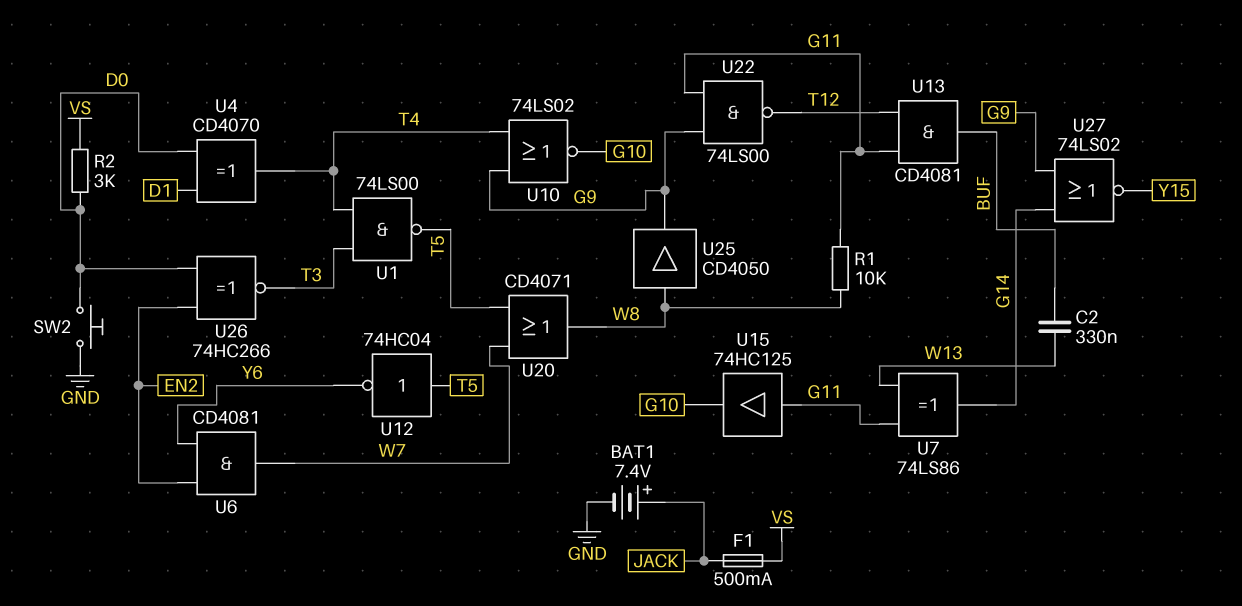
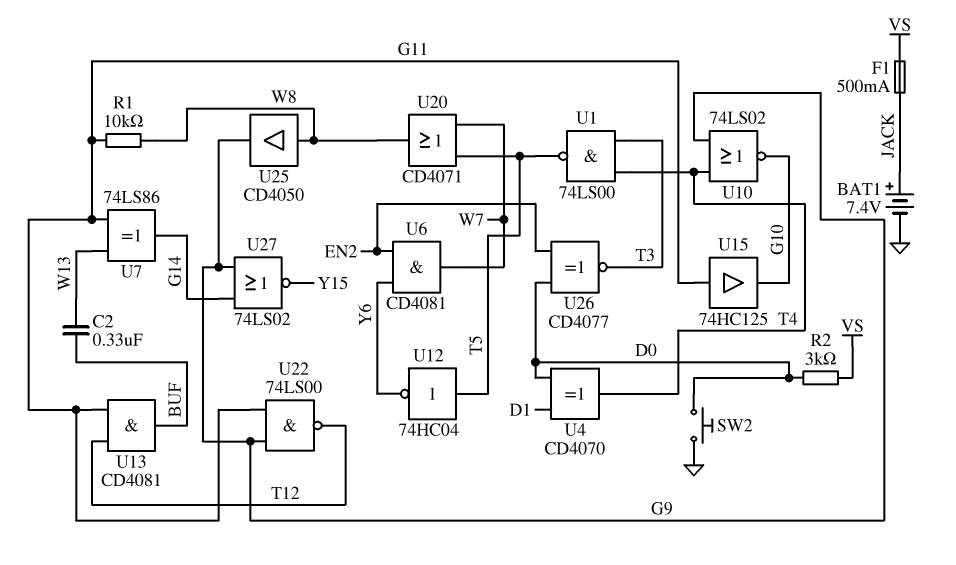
U26: XNOR 74HC266 (in D0, in EN2, out T3) -> XNOR CD4077 (in D0, in EN2, out T3)

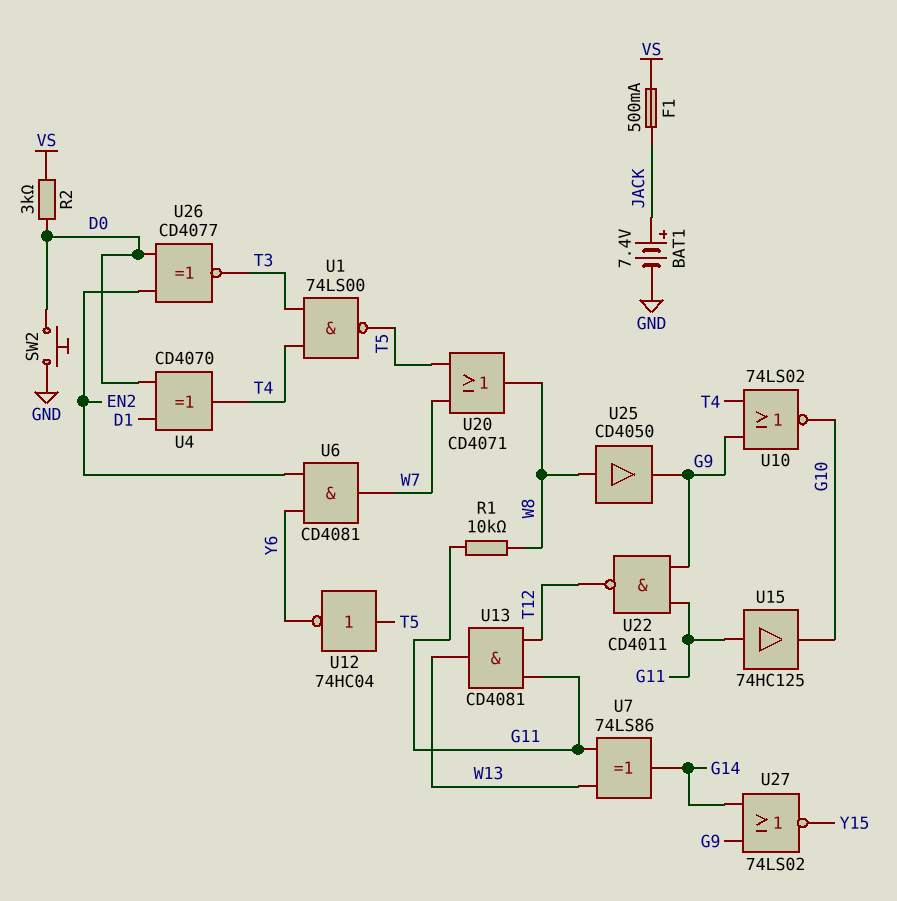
C2: 330nF (BUF, W13) -> none
U13: AND CD4081 (in G11, in T12, out BUF) -> AND CD4081 (in G11, in T12, out W13)
U22: NAND 74LS00 (in G9, in G11, out T12) -> NAND CD4011 (in G9, in G11, out T12)

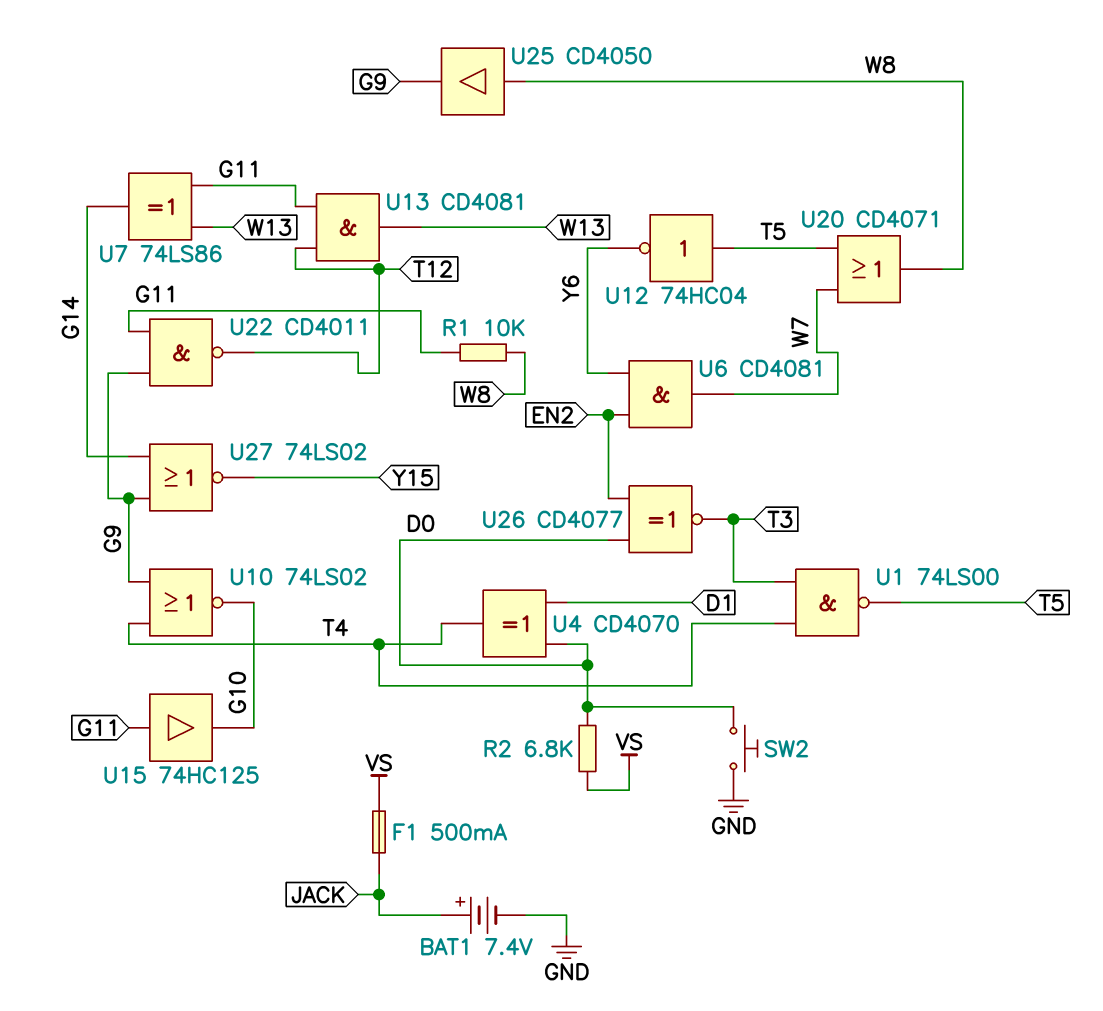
R2: 3k (D0, VS) -> 6.8k (D0, VS)

